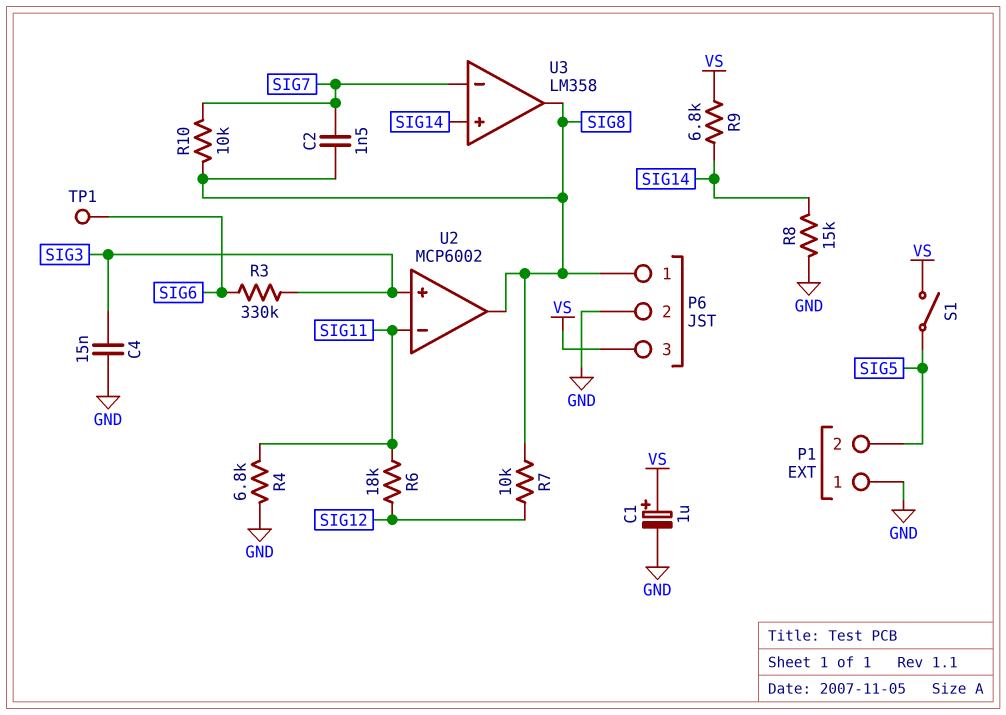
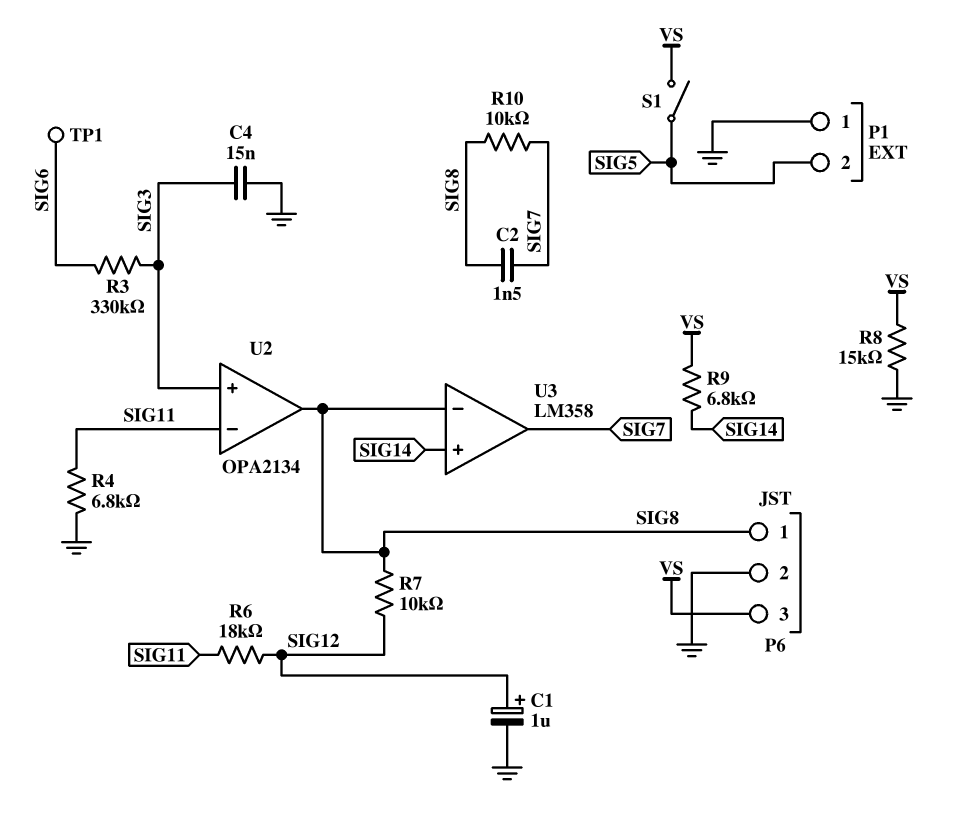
C1: 1uF (plus VS, minus GND) -> 1uF (plus SIG12, minus GND)
R8: 15k (GND, SIG14) -> 15k (GND, VS)
U2: MCP6002 -> OPA2134
U3 pin in-: SIG7 -> SIG8
U3 pin out: SIG8 -> SIG7

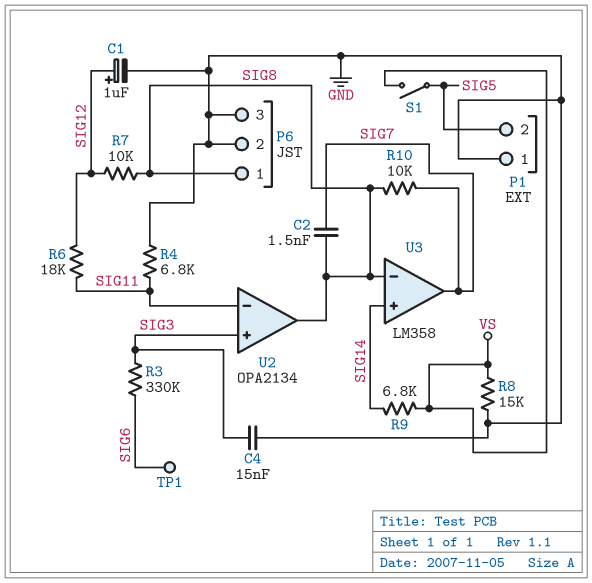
P6 pin 3: VS -> GND

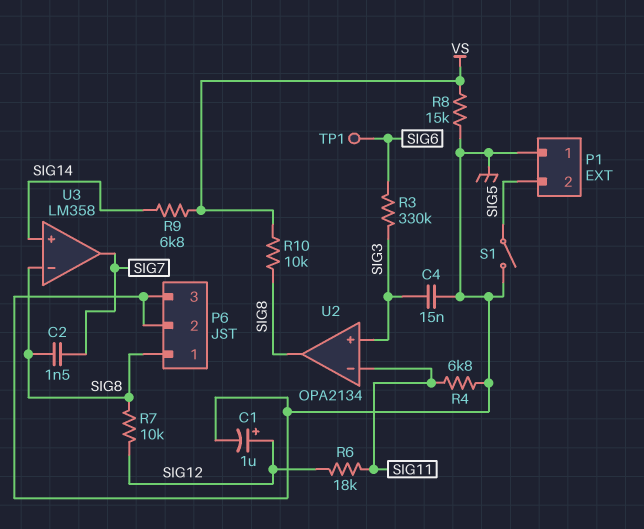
R10: 10k (SIG7, SIG8) -> 10k (SIG8, VS)
S1: switch (SIG5, VS) -> switch (GND, SIG5)

